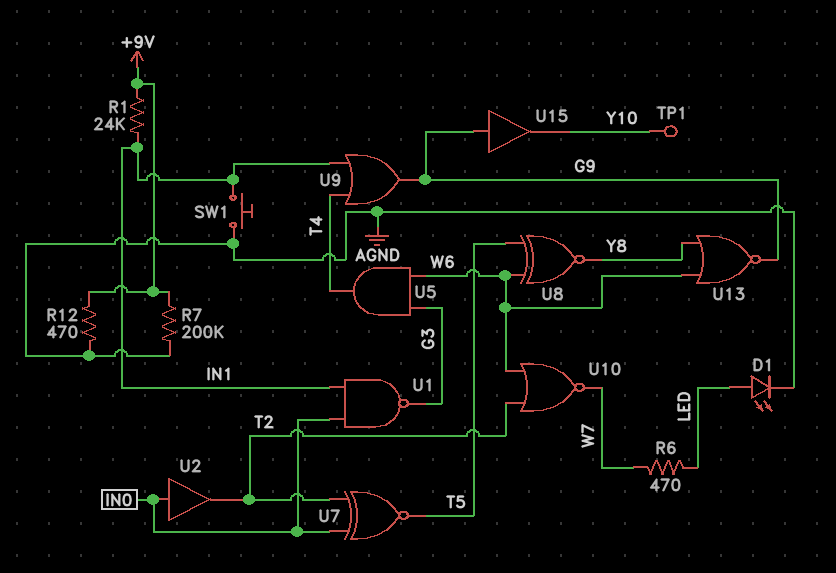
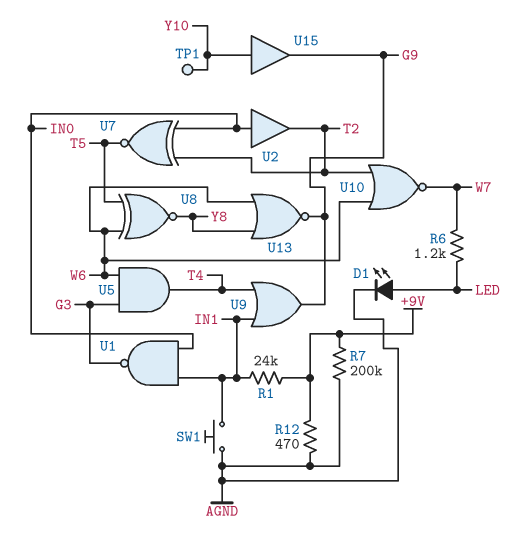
R6: 470 (LED, W7) -> 1.2k (LED, W7)
U15: buffer (in G9, out Y10) -> buffer (in Y10, out G9)

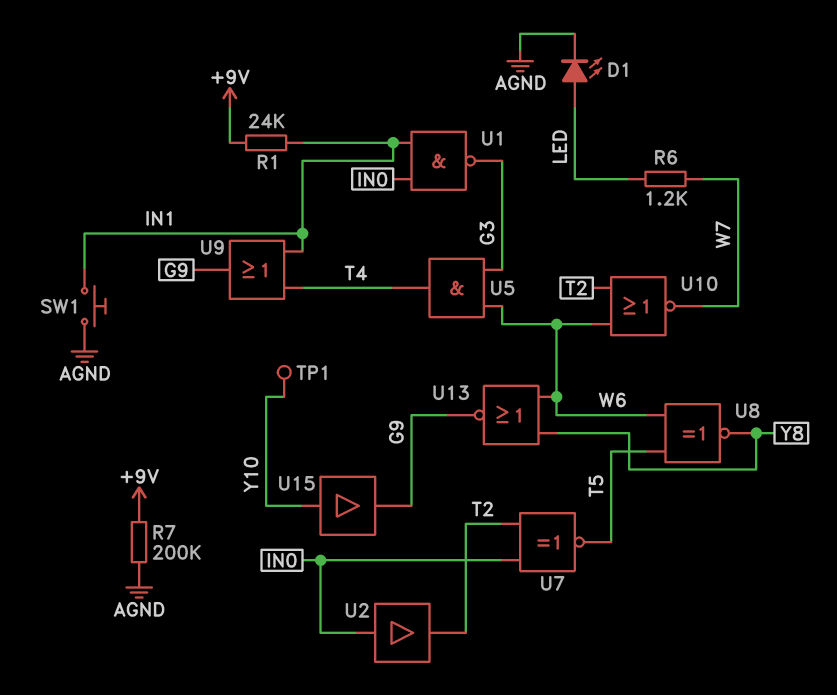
R12: 470 (+9V, AGND) -> none

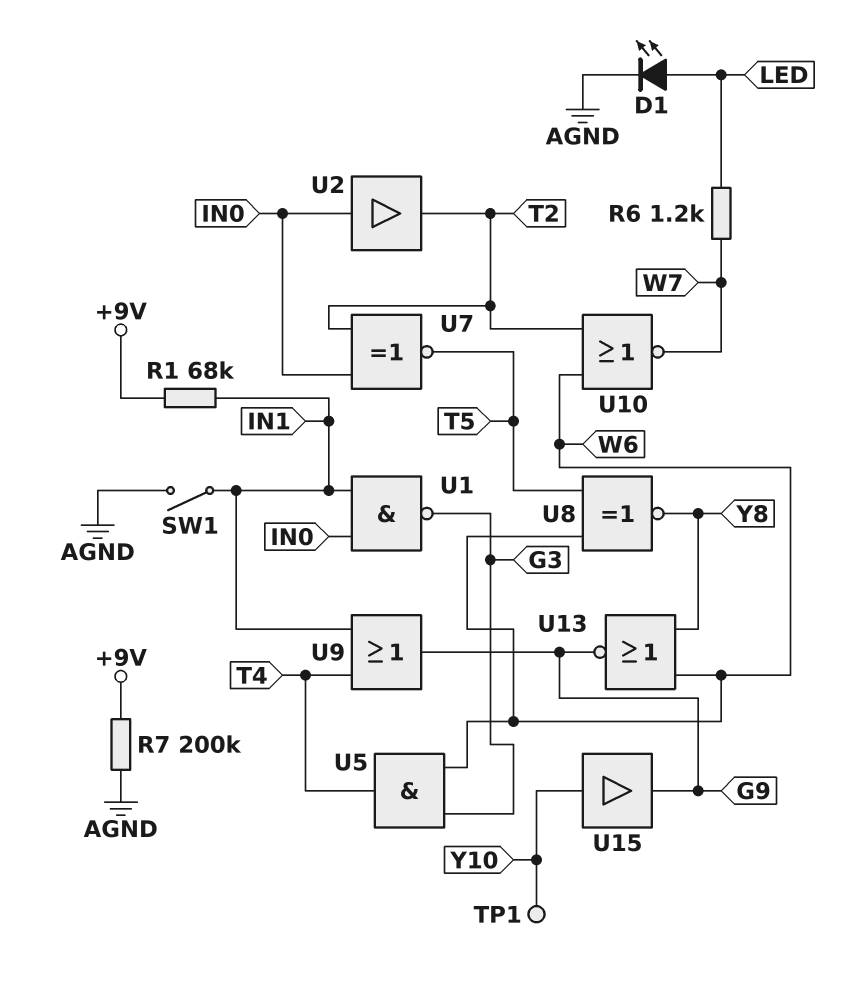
R1: 24k (+9V, IN1) -> 68k (+9V, IN1)
SW1: button (AGND, IN1) -> switch (AGND, IN1)

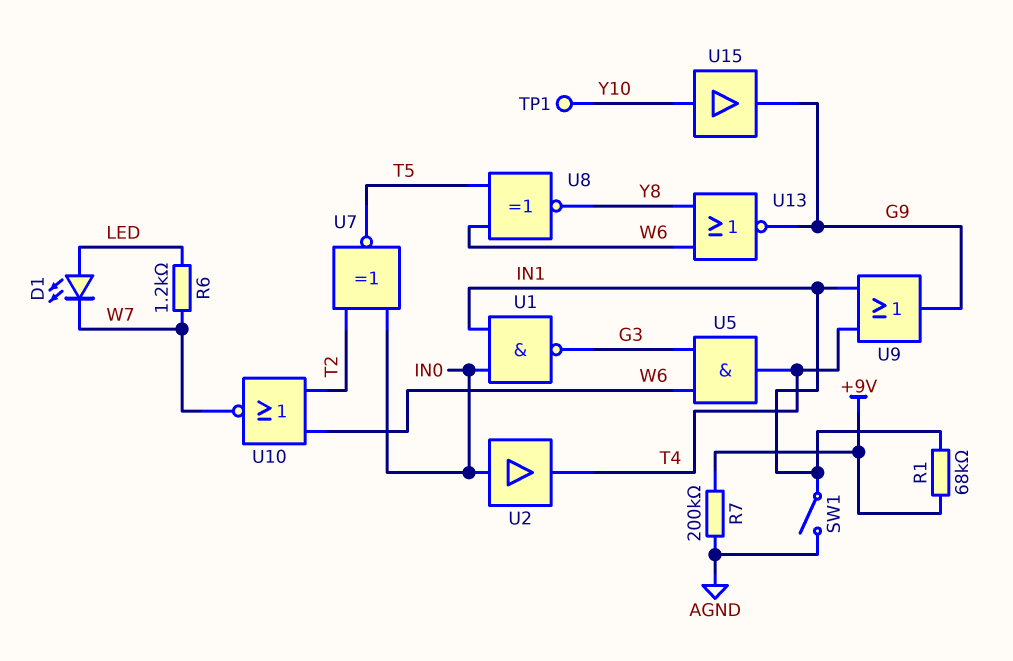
D1: LED (A LED, K AGND) -> LED (A LED, K W7)
U2: buffer (in IN0, out T2) -> buffer (in IN0, out T4)

